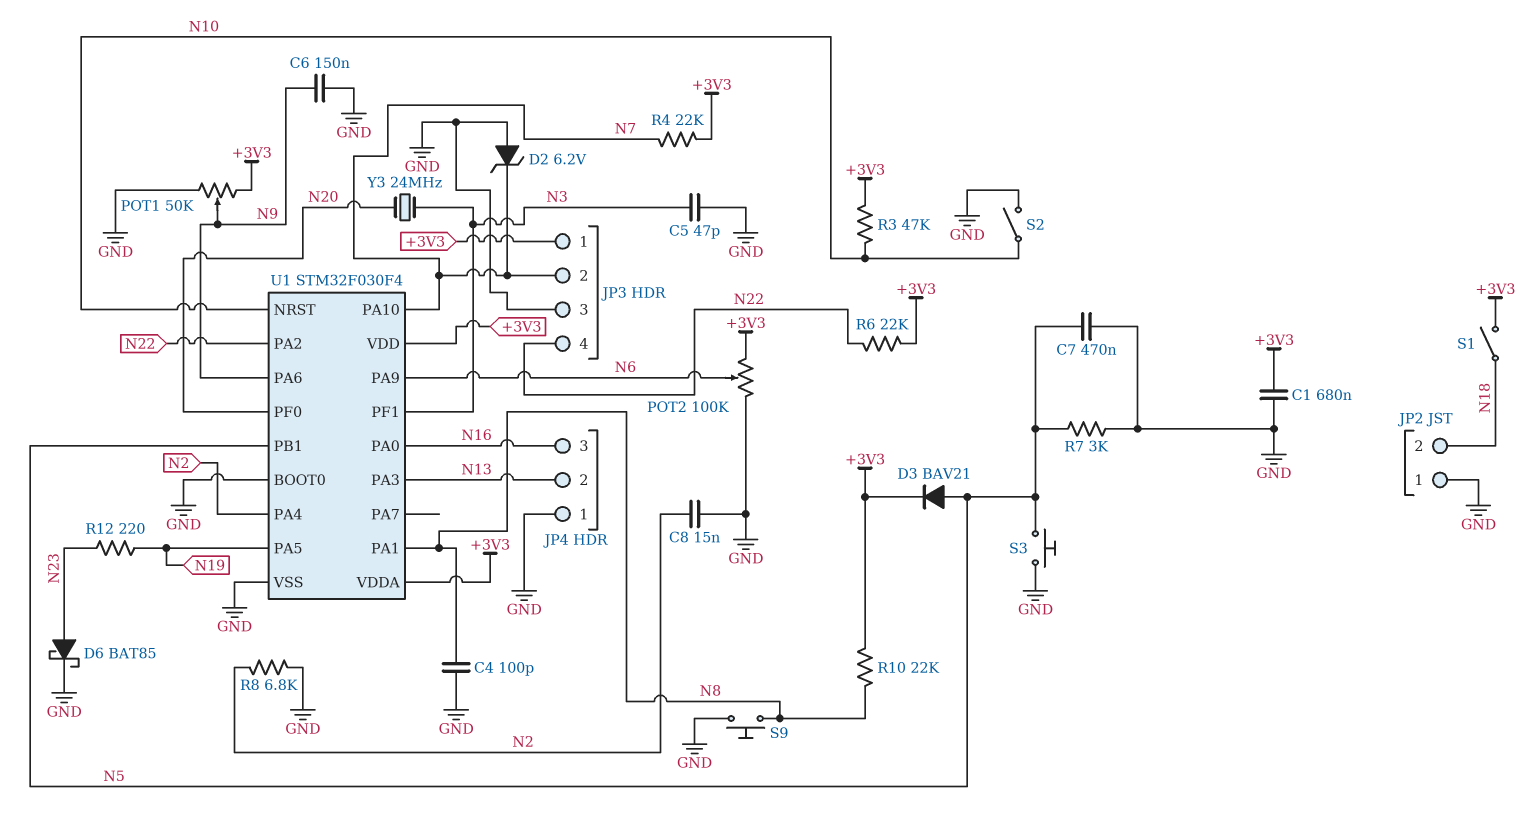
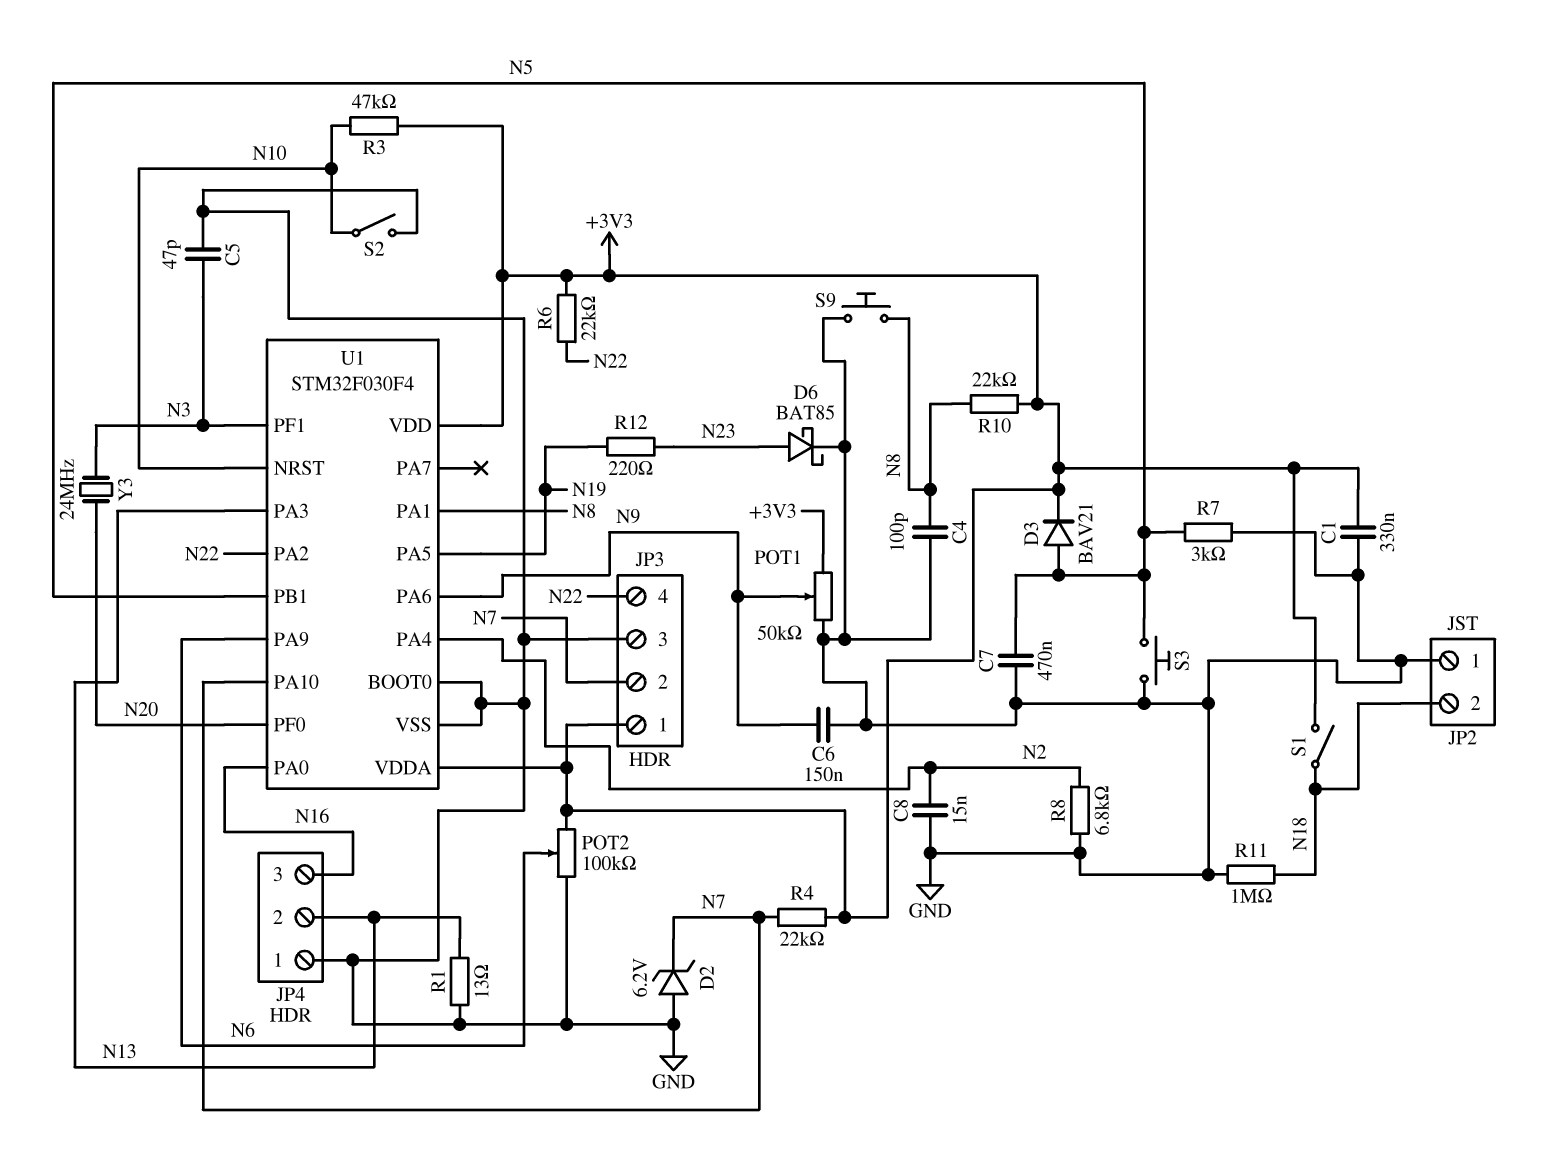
C1: 680nF (+3V3, GND) -> 330nF (+3V3, GND)
R1: none -> 13 (GND, N13)
R11: none -> 1M (GND, N18)

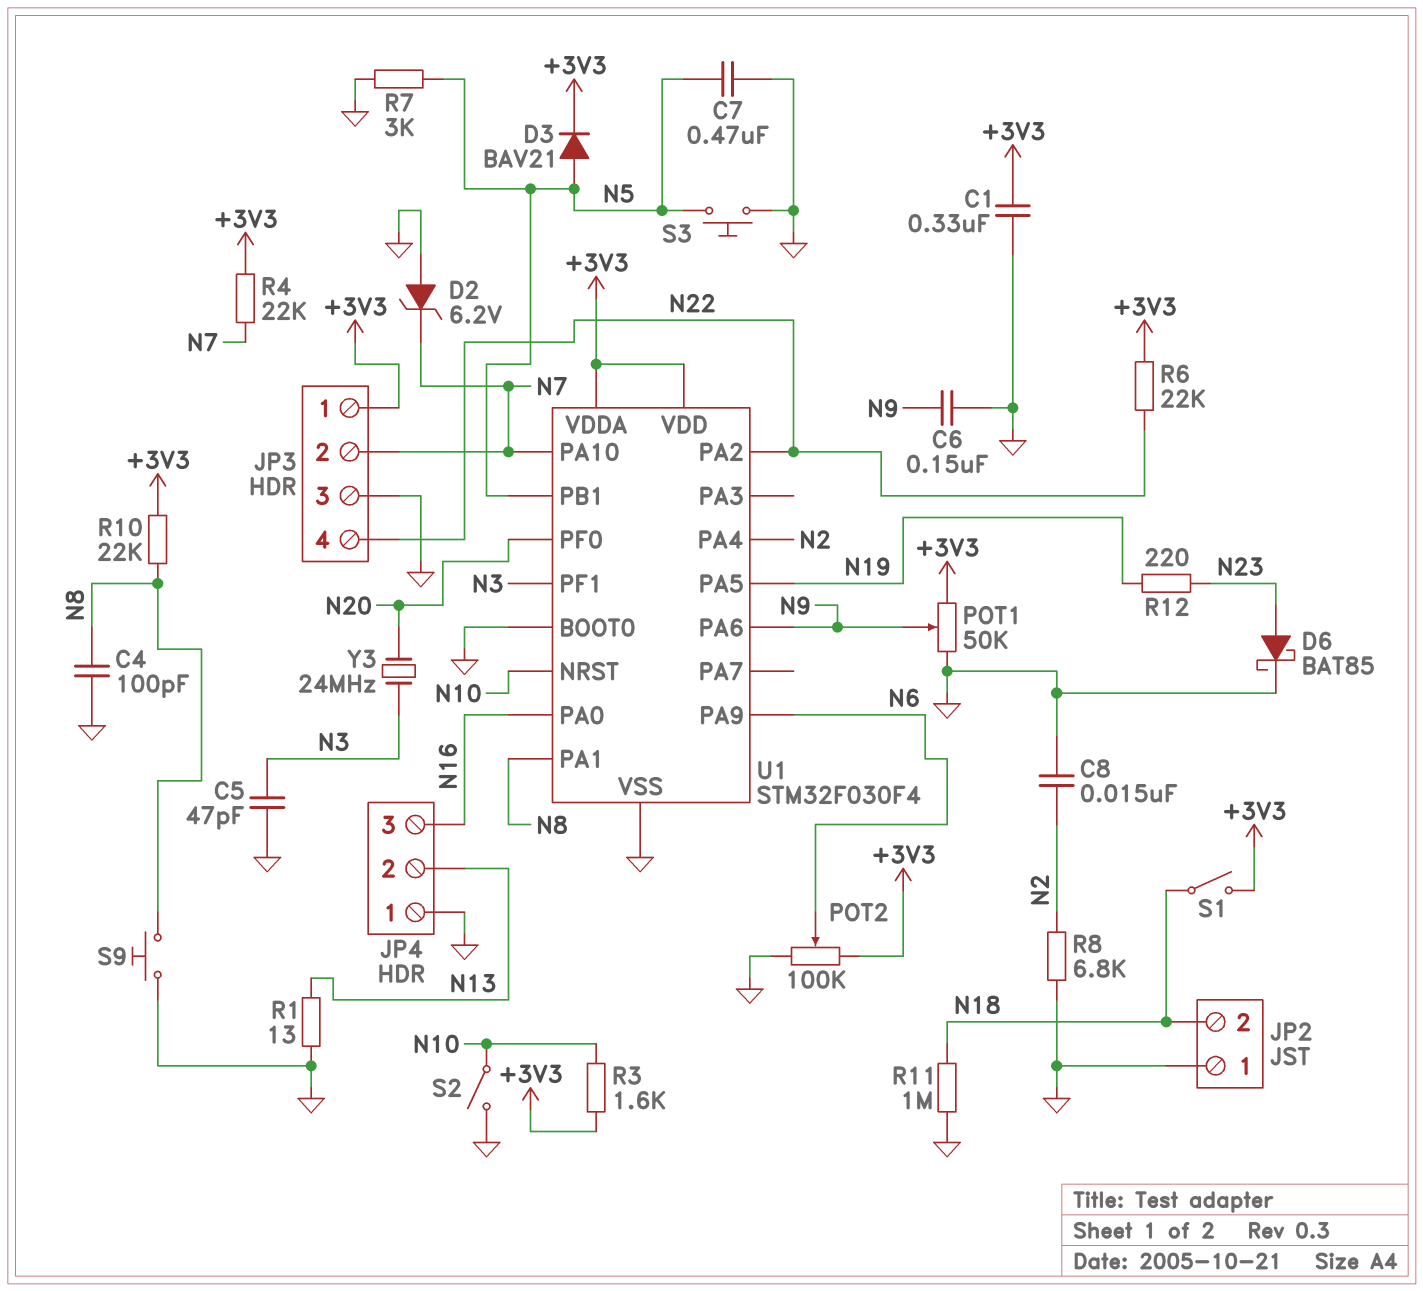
R3: 47k (+3V3, N10) -> 1.6k (+3V3, N10)
U1 pin PA3: N13 -> none

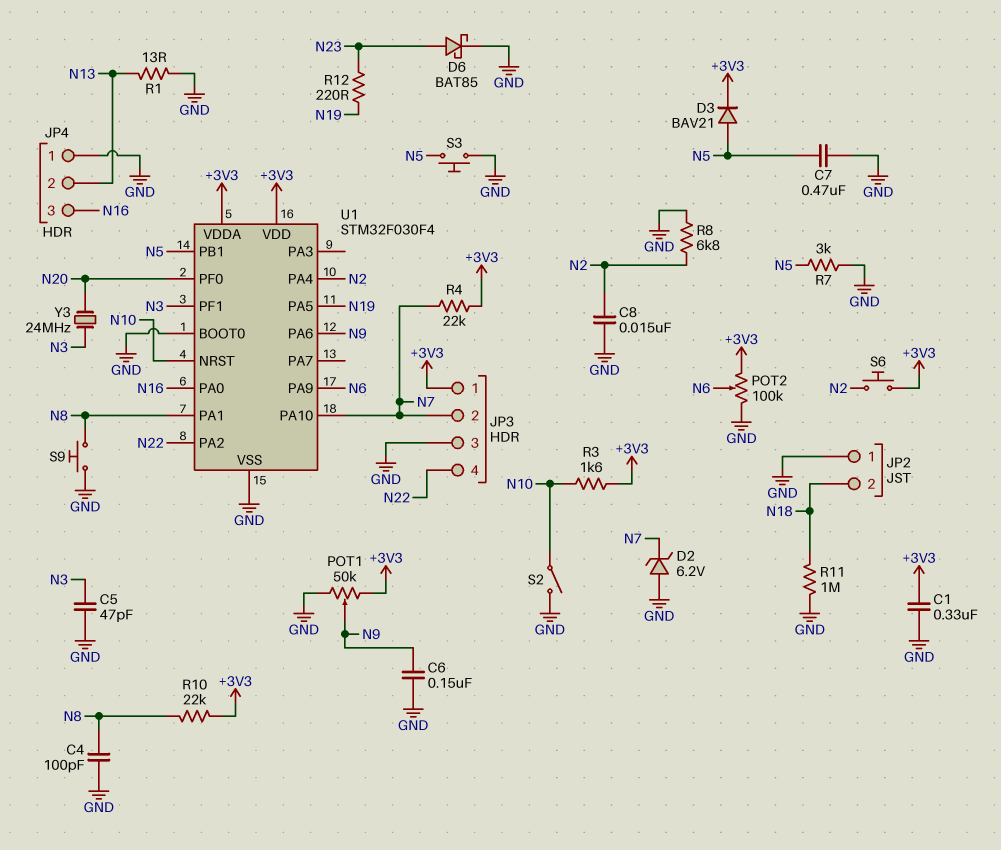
R6: 22k (+3V3, N22) -> none
S1: switch (+3V3, N18) -> none
S6: none -> button (+3V3, N2)

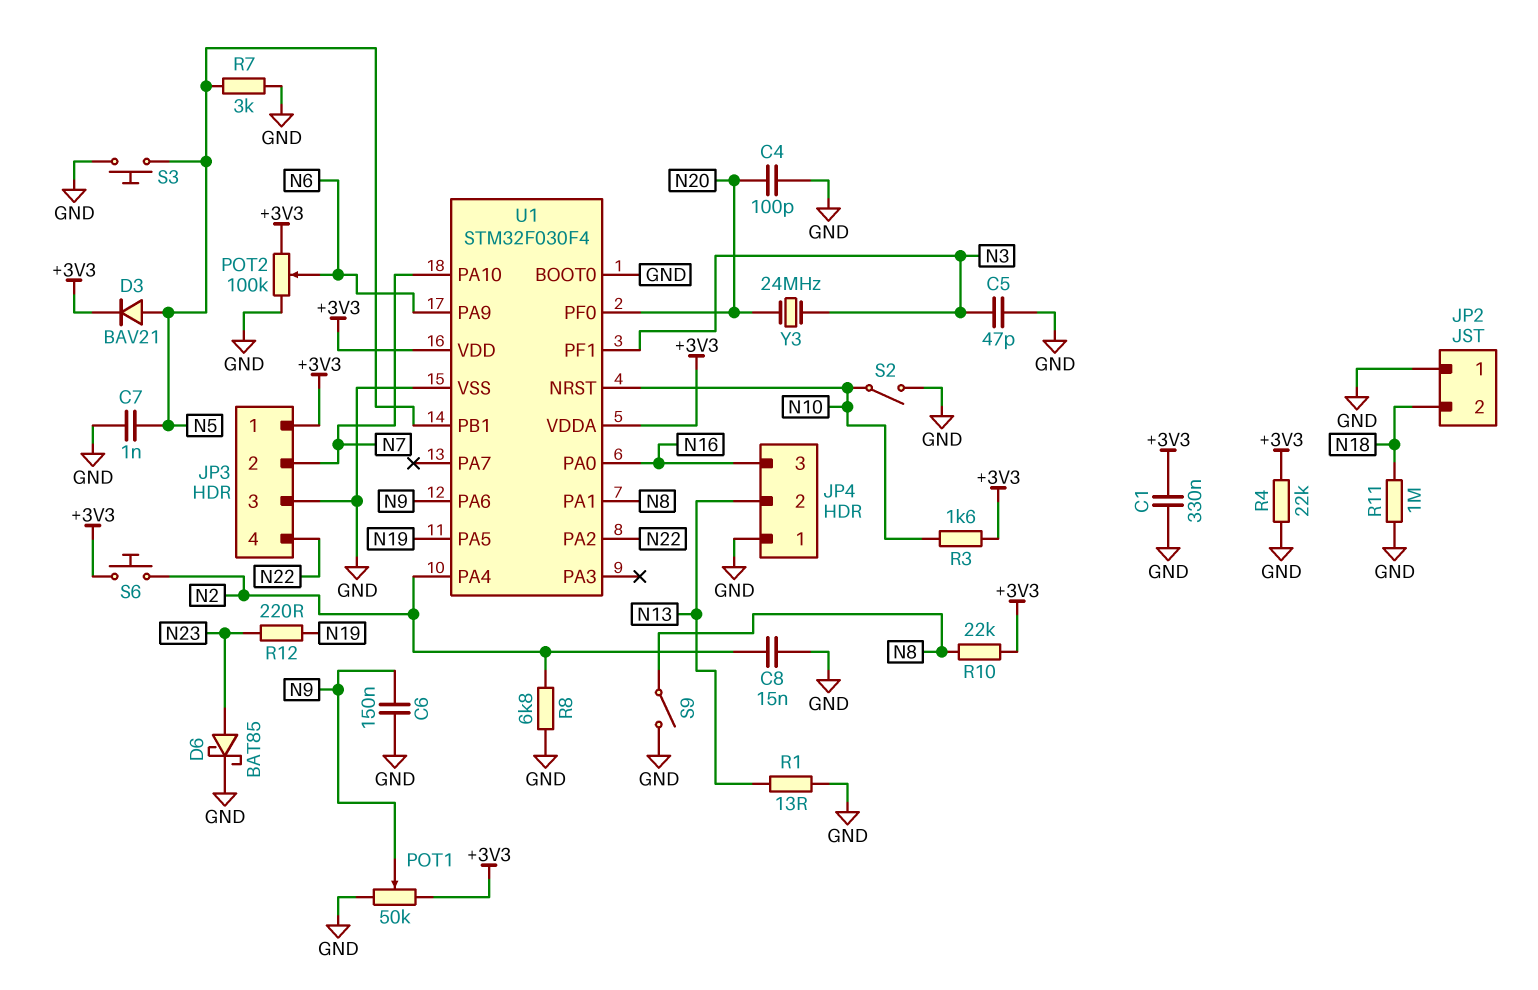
C4: 100pF (GND, N8) -> 100pF (GND, N20)
C7: 470nF (GND, N5) -> 1nF (GND, N5)
D2: zener 6.2V (A GND, K N7) -> none
R4: 22k (+3V3, N7) -> 22k (+3V3, GND)
S9: button (GND, N8) -> switch (GND, N8)

